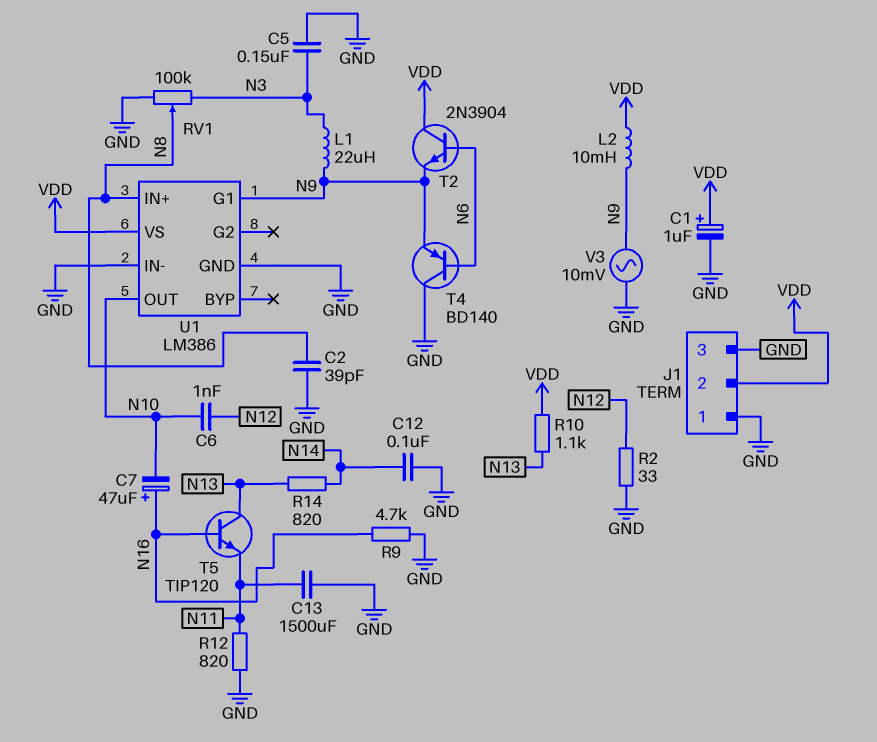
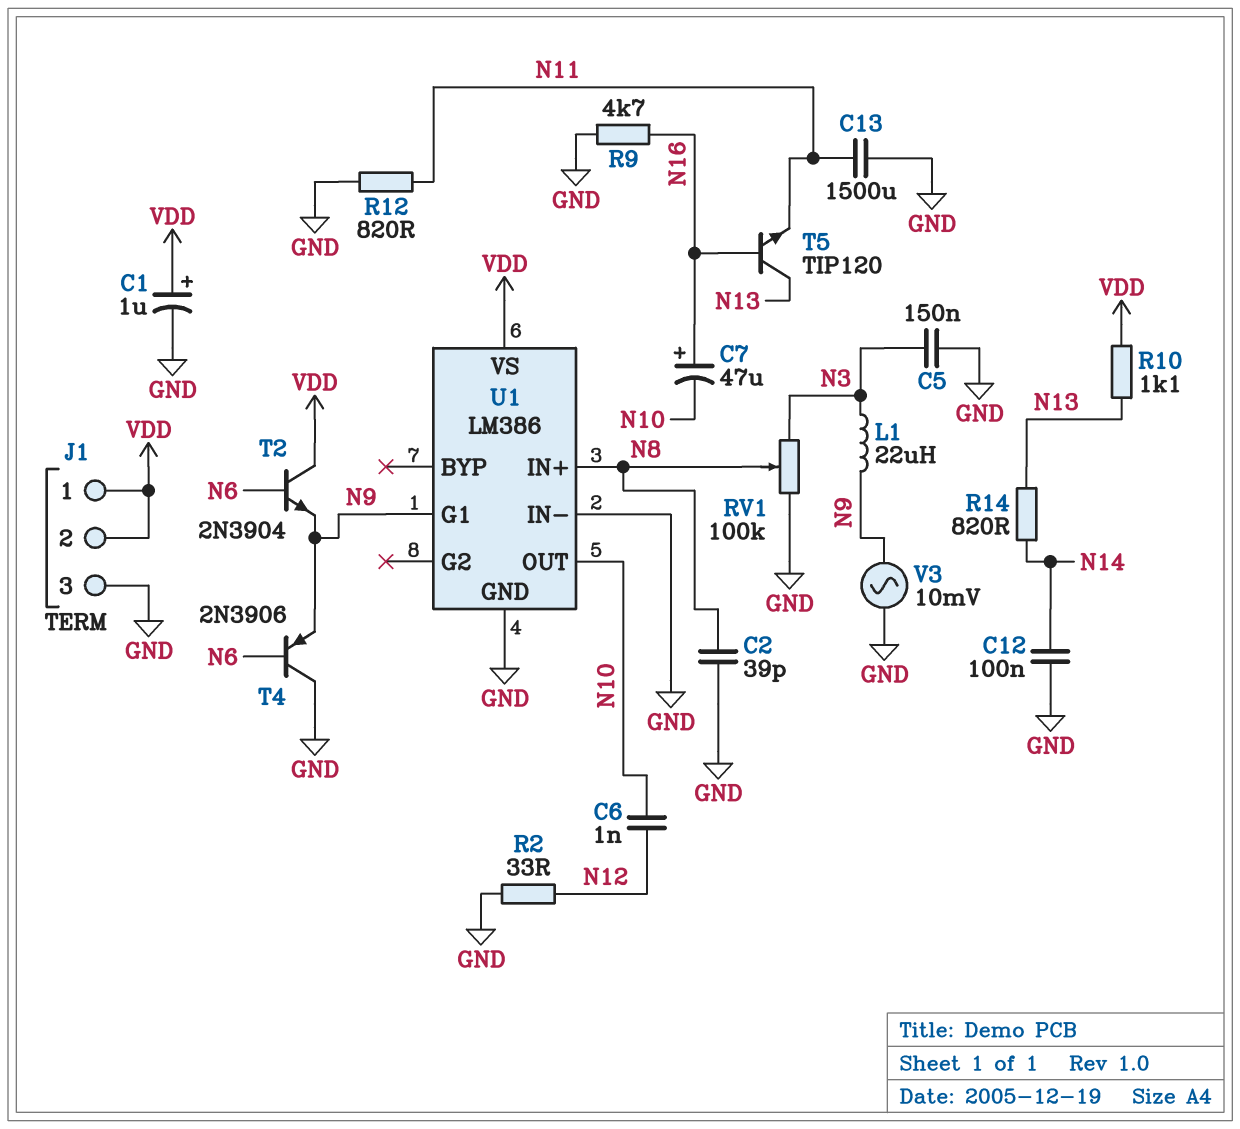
J1 pin 1: GND -> VDD
L2: 10mH (N9, VDD) -> none
T4: PNP BD140 (B N6, C GND, E N9) -> PNP 2N3906 (B N6, C GND, E N9)

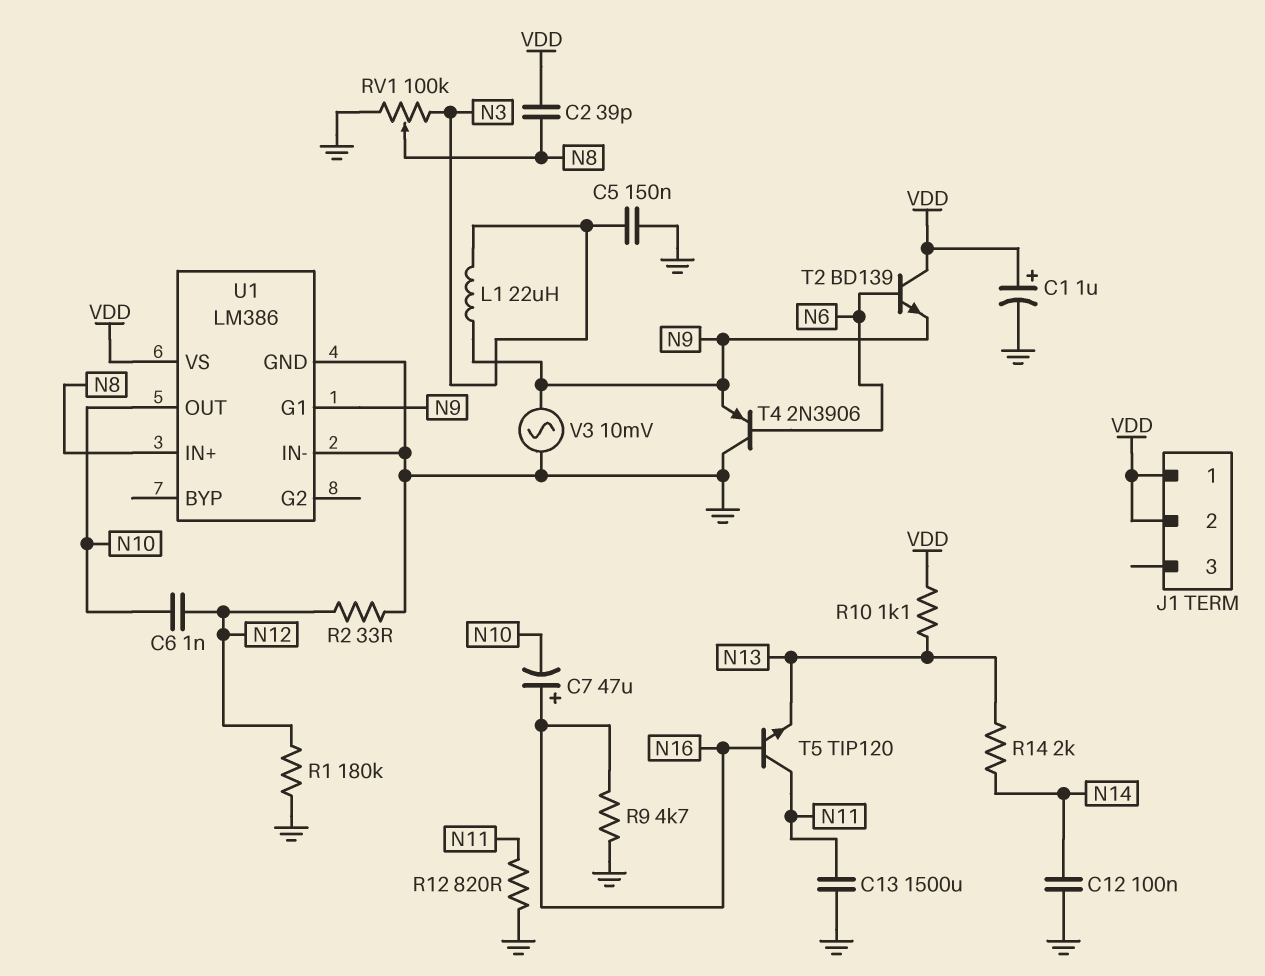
C2: 39pF (GND, N8) -> 39pF (N8, VDD)
J1 pin 3: GND -> none
R1: none -> 180k (GND, N12)
R14: 820 (N13, N14) -> 2k (N13, N14)
T2: NPN 2N3904 (B N6, C VDD, E N9) -> NPN BD139 (B N6, C VDD, E N9)
T5: NPN TIP120 (B N16, C N13, E N11) -> NPN TIP120 (B N16, C N11, E N13)

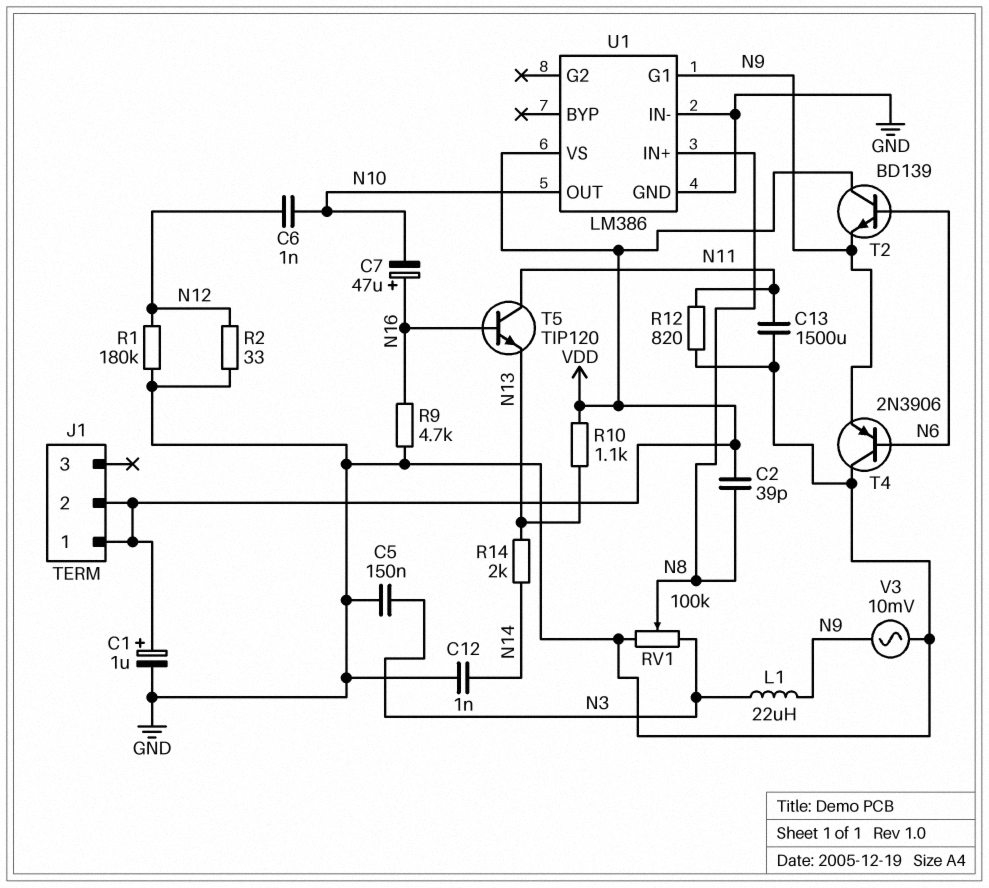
C12: 100nF (GND, N14) -> 1nF (GND, N14)

